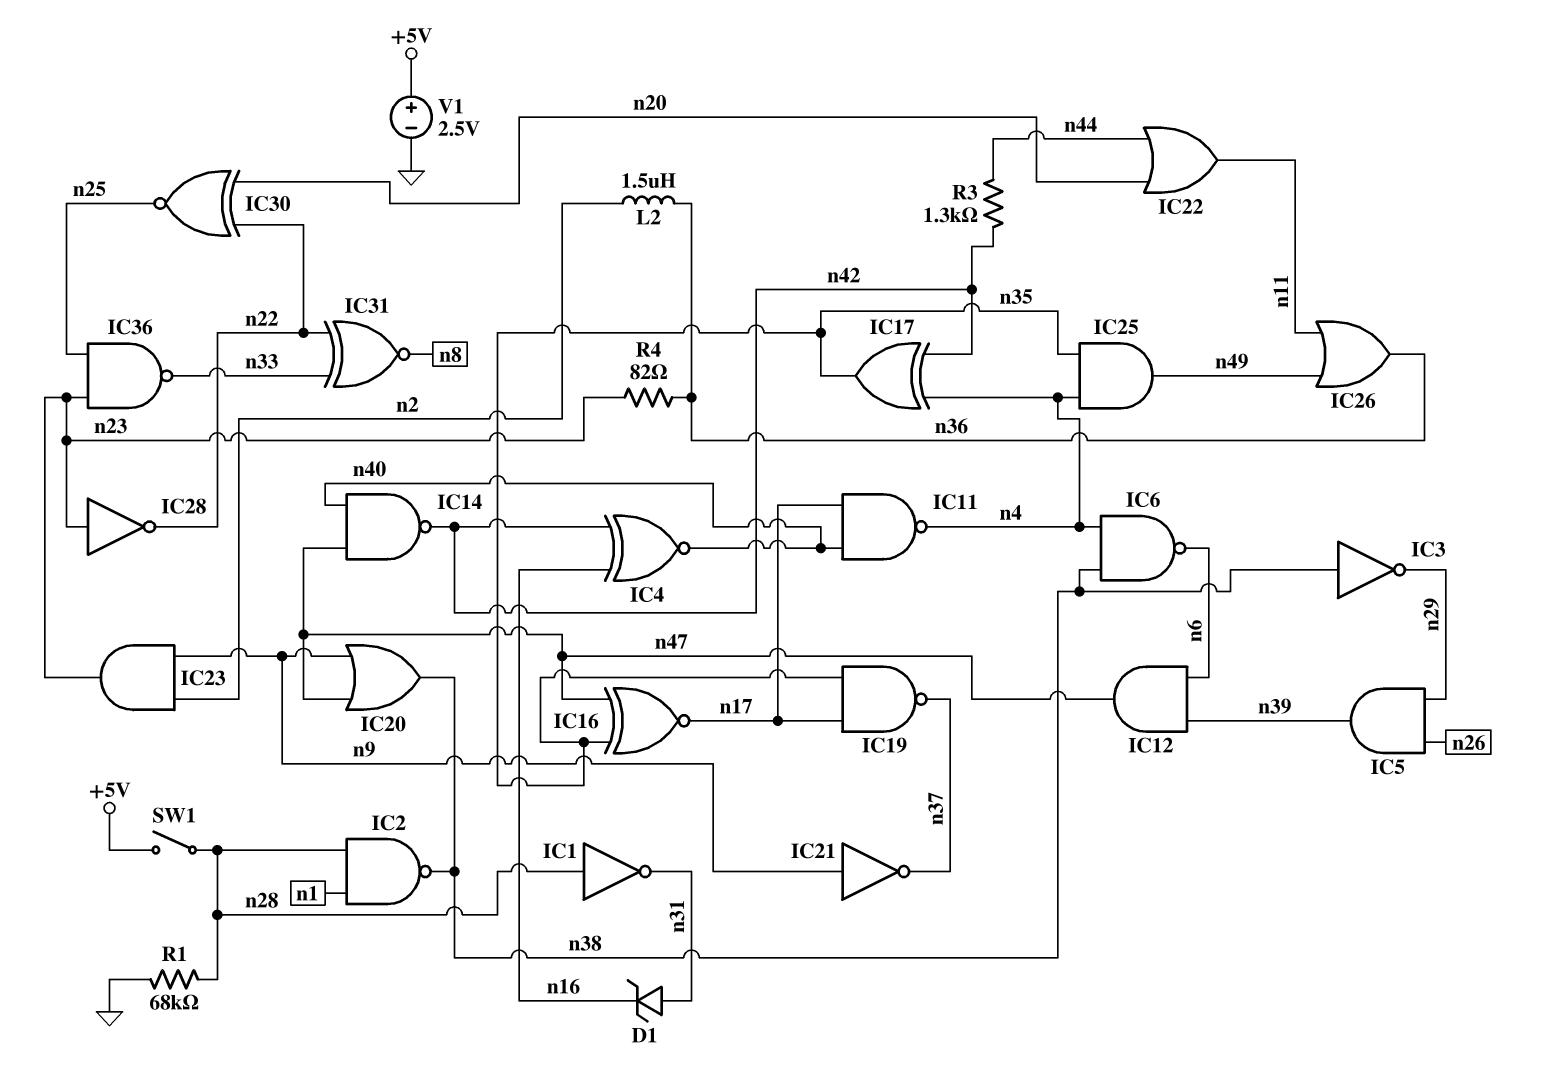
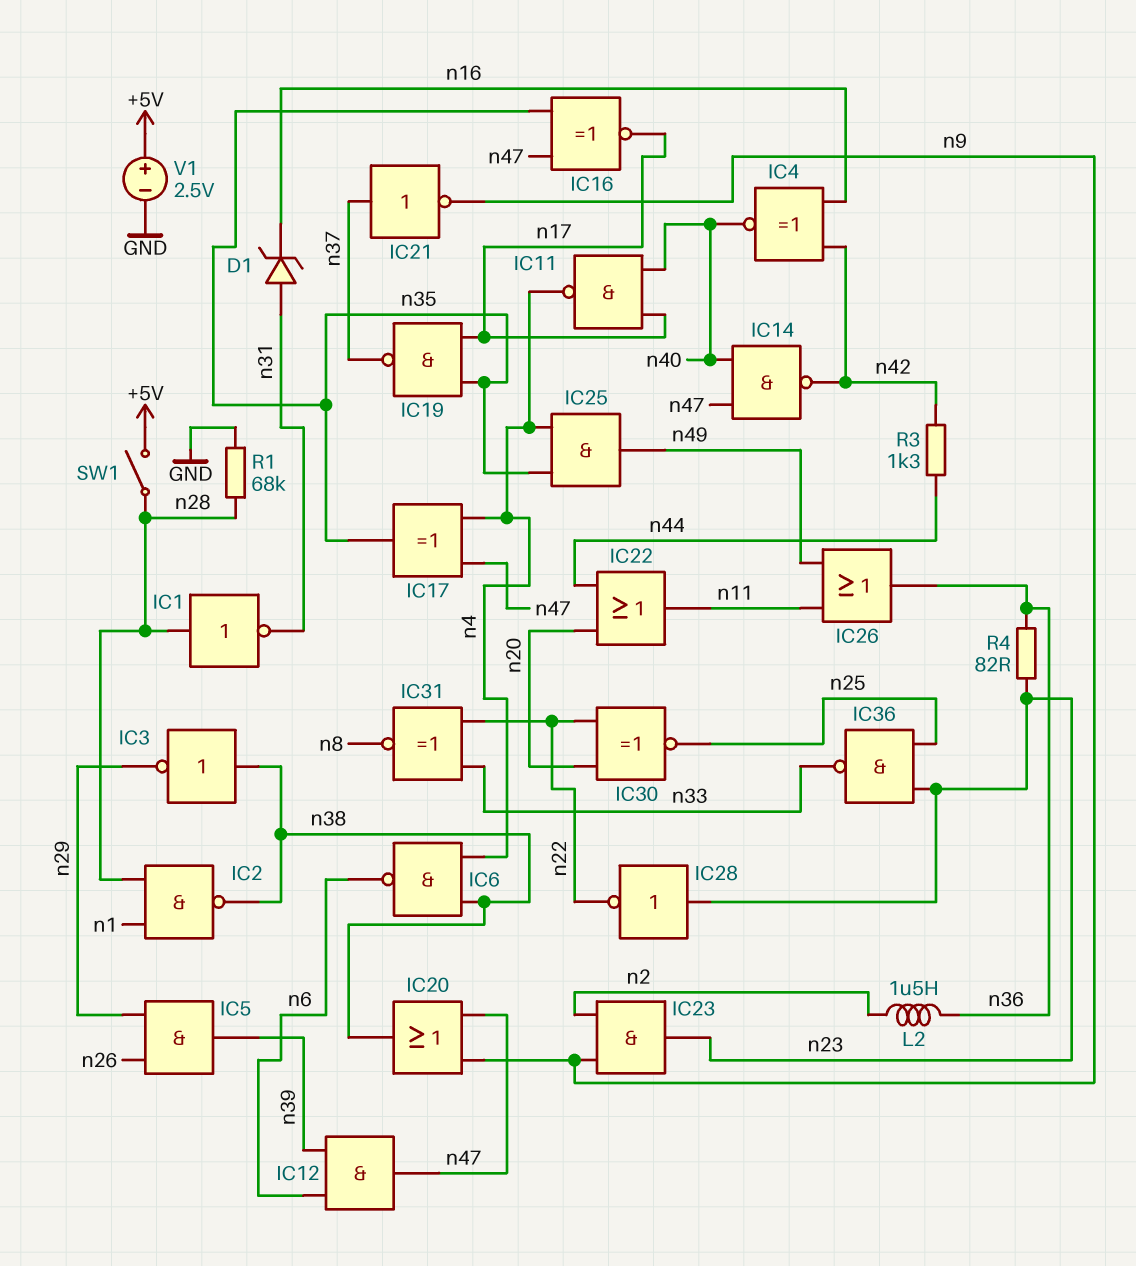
IC17: XOR (in n4, in n42, out n35) -> XOR (in n4, in n47, out n35)
IC21: NOT (in n9, out n37) -> NOT (in n37, out n9)

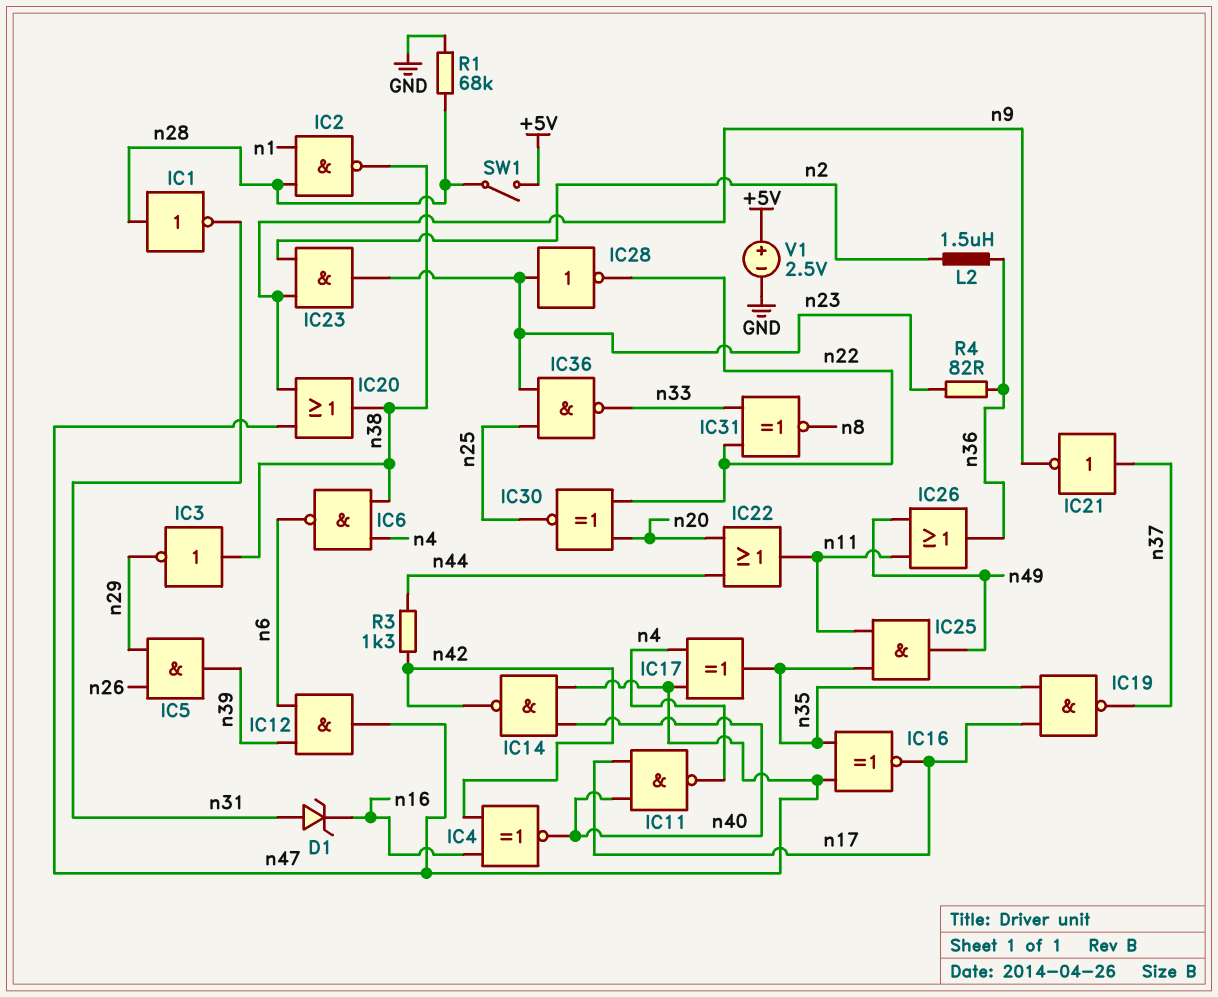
IC25: AND (in n4, in n35, out n49) -> AND (in n11, in n35, out n49)

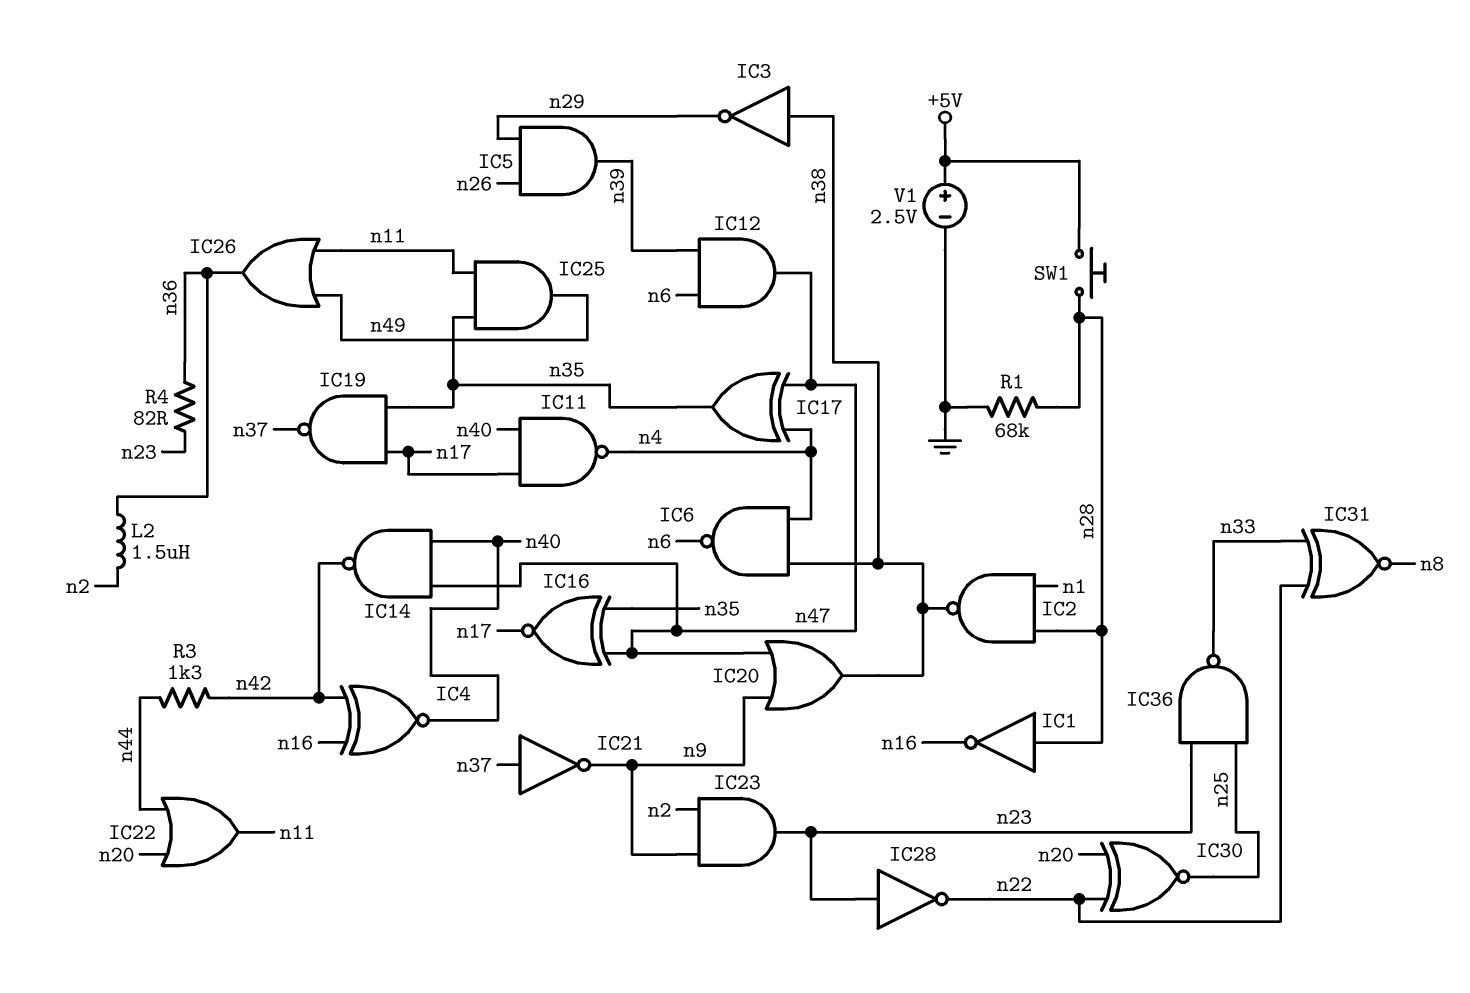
D1: zener (A n31, K n16) -> none
IC1: NOT (in n28, out n31) -> NOT (in n28, out n16)
SW1: switch (+5V, n28) -> button (+5V, n28)

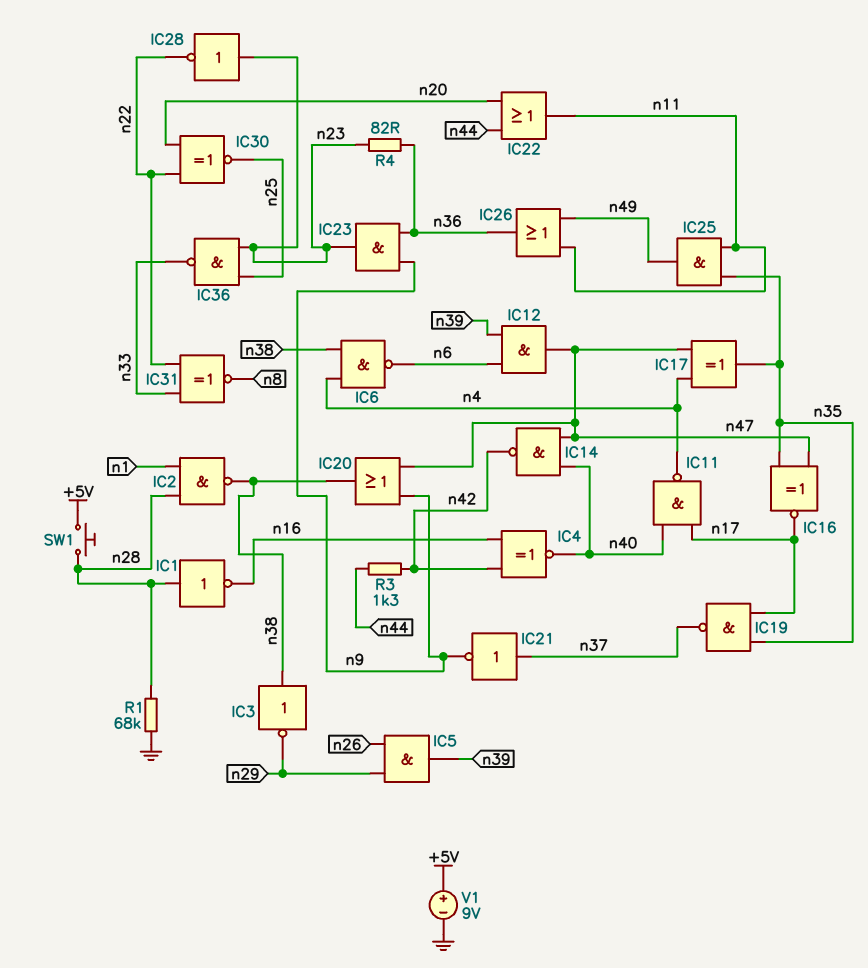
IC23: AND (in n2, in n9, out n23) -> AND (in n9, in n36, out n23)
L2: 1.5uH (n2, n36) -> none
V1: 2.5V (plus +5V, minus GND) -> 9V (plus +5V, minus GND)

